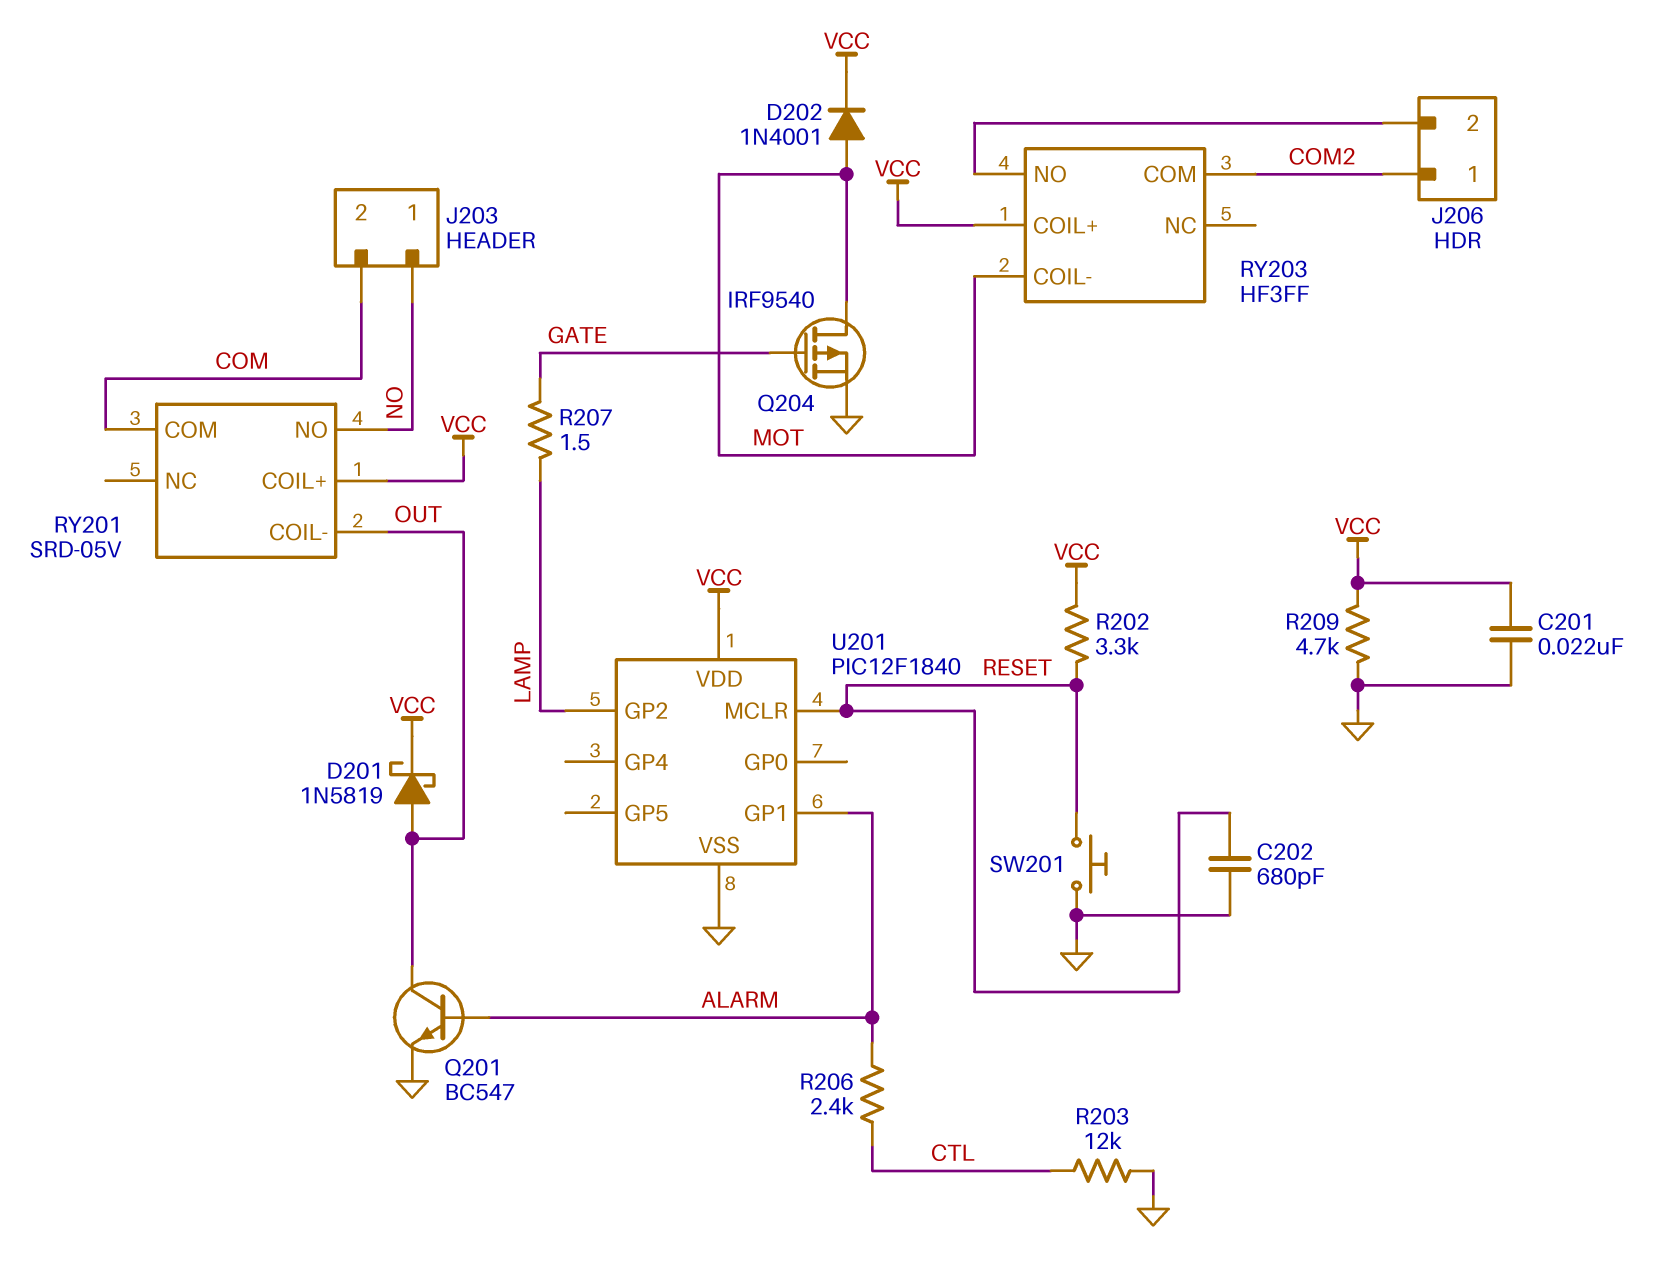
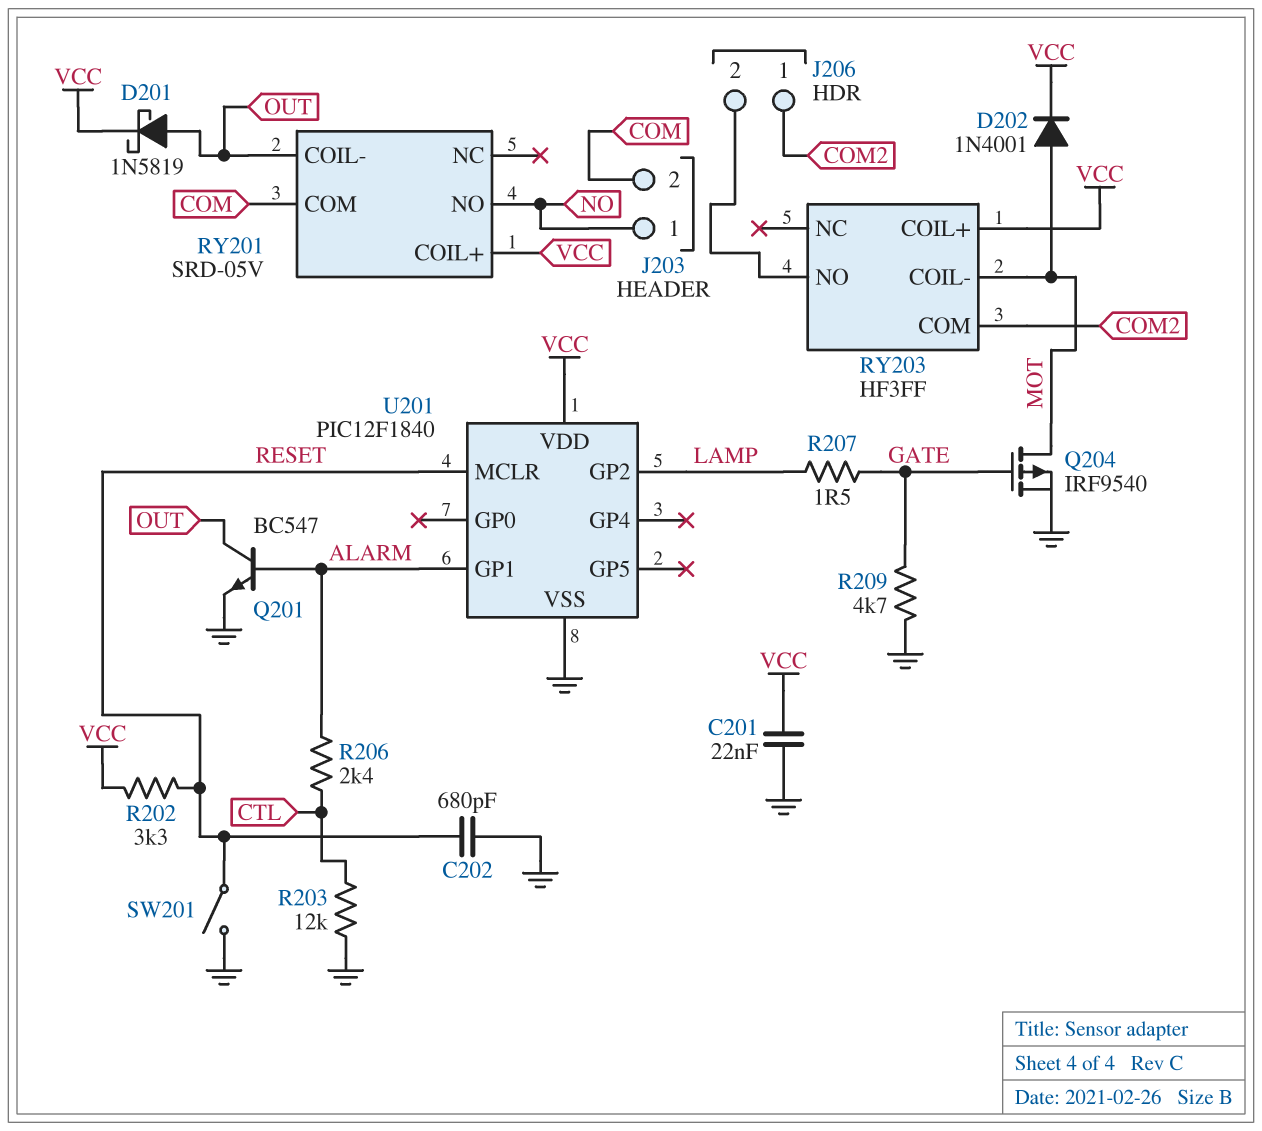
R209: 4.7k (GND, VCC) -> 4.7k (GATE, GND)
SW201: button (GND, RESET) -> switch (GND, RESET)

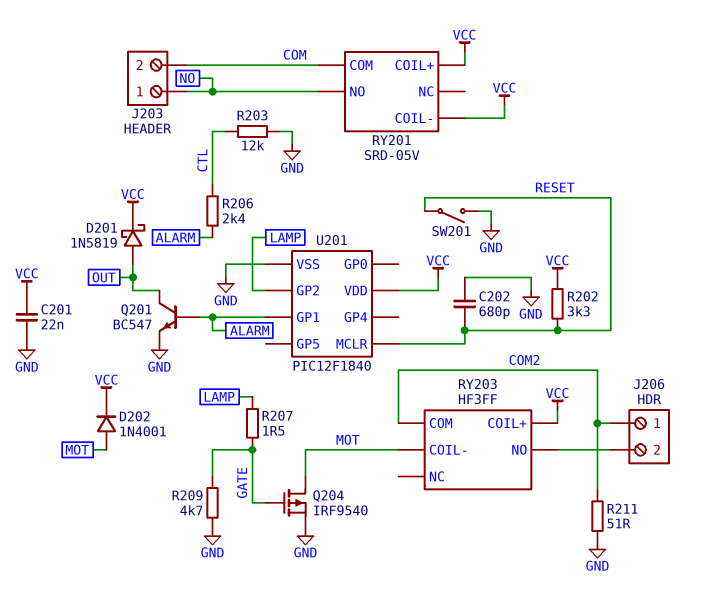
R211: none -> 51 (COM2, GND)
RY201 pin COIL-: OUT -> VCC

